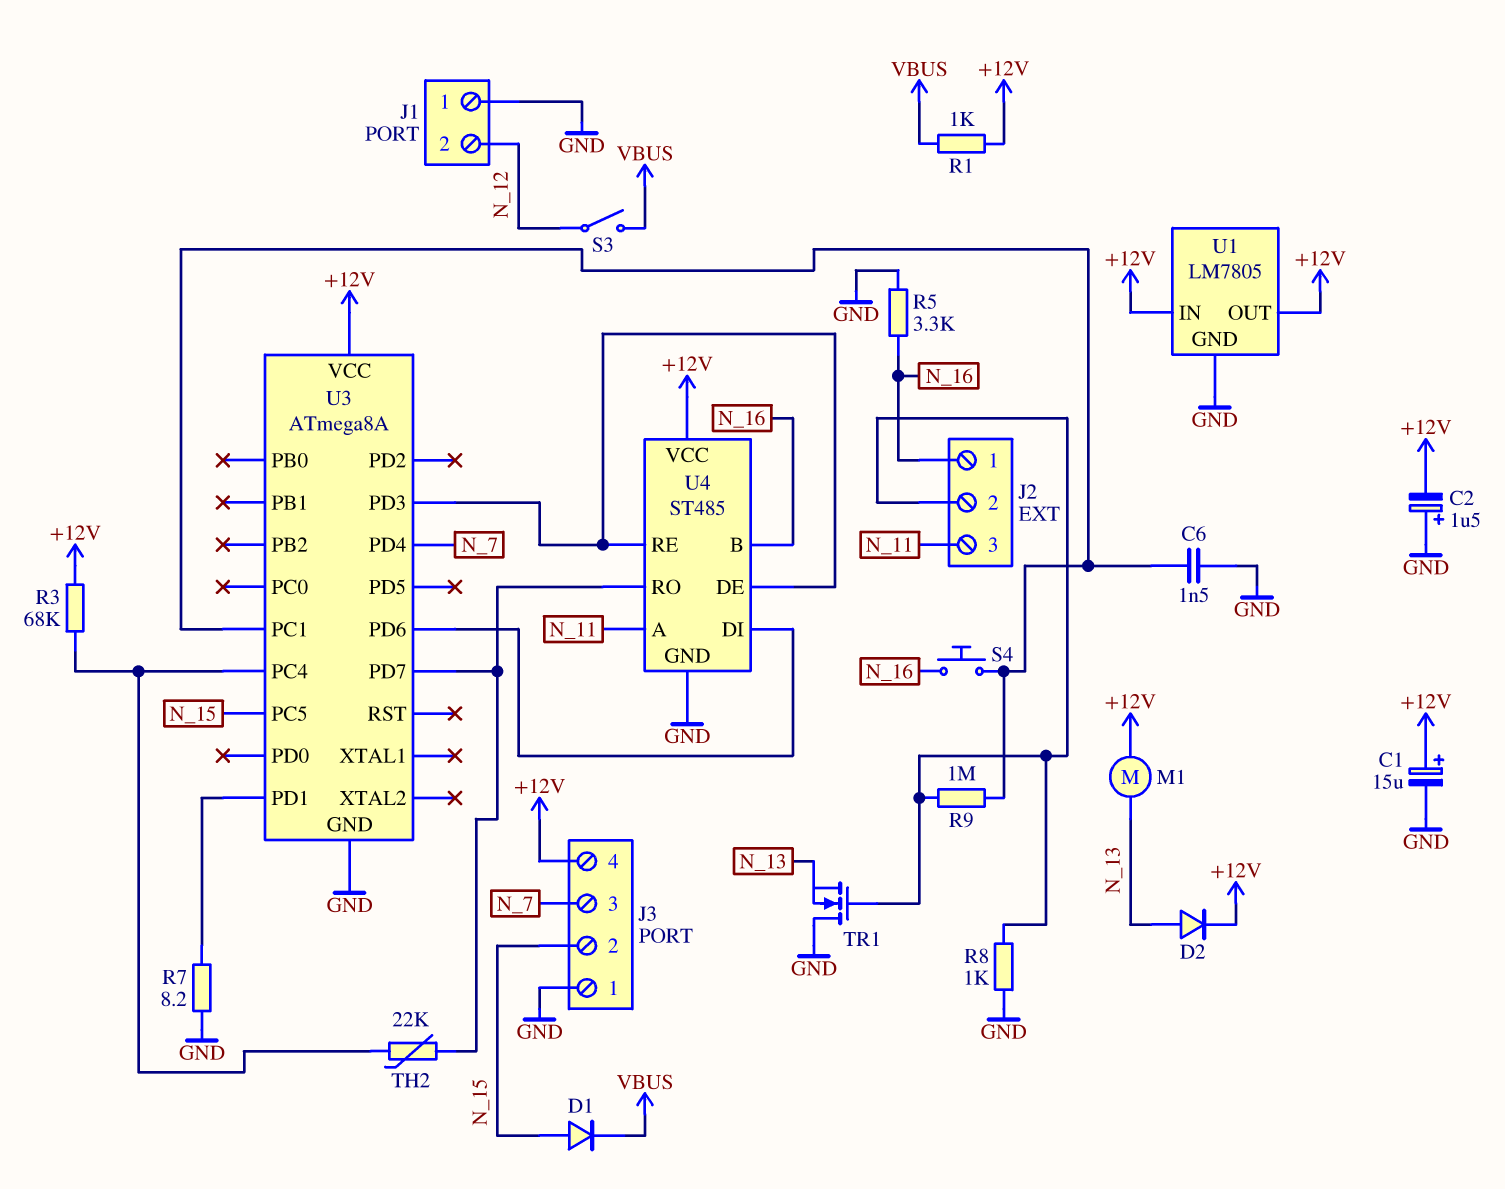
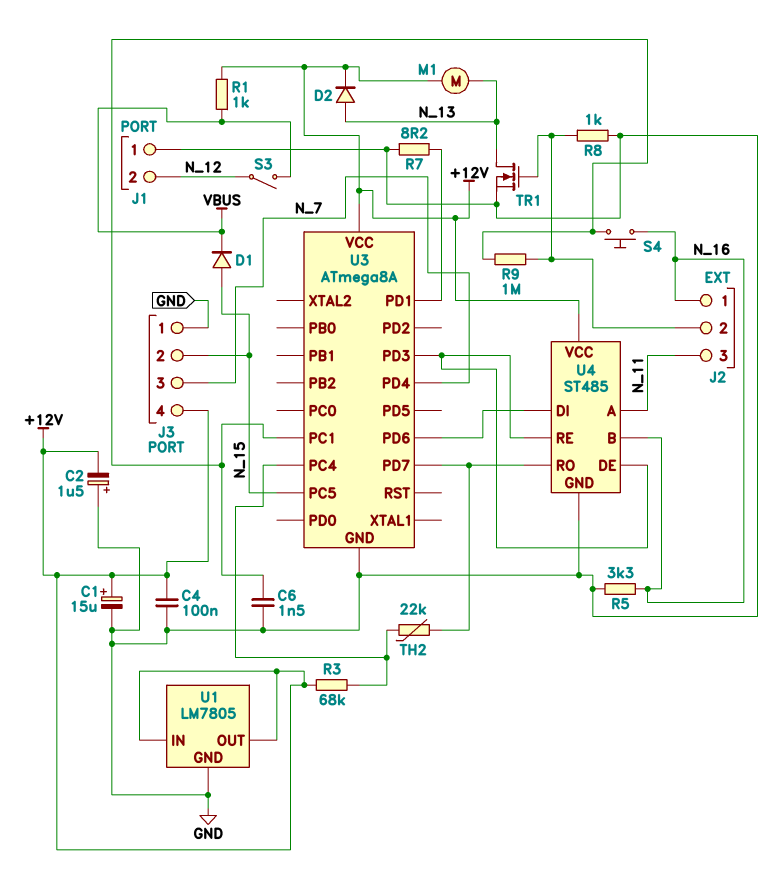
C4: none -> 100nF (+12V, GND)
TR1: NMOS (G J2/2, D GND, S N_13) -> NMOS (G J2/2, D N_13, S GND)

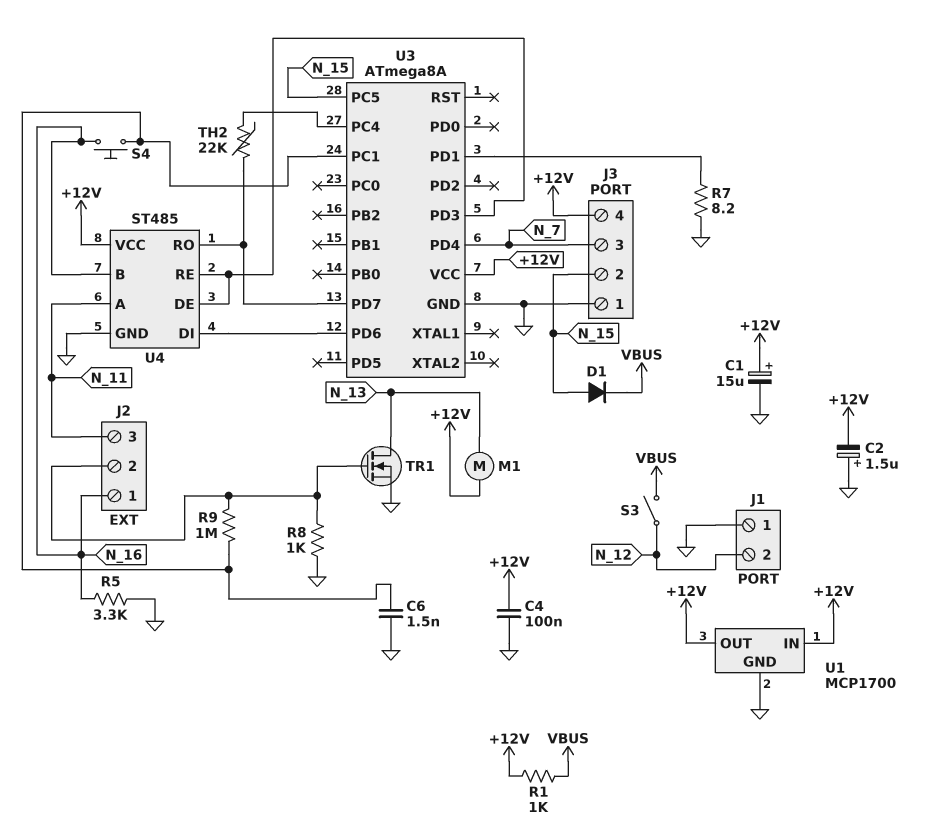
D2: diode (A N_13, K +12V) -> none
R3: 68k (+12V, U3/PC4) -> none
U1: LM7805 -> MCP1700

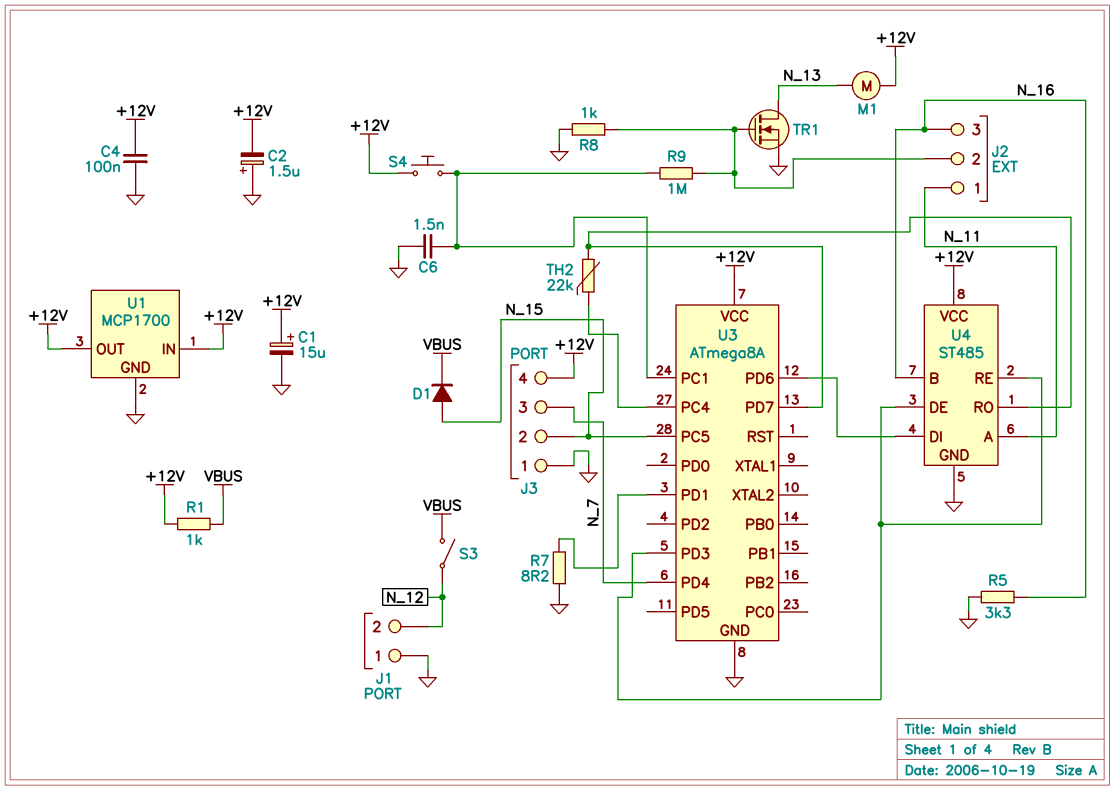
J2 pin 1: N_16 -> N_11
J2 pin 3: N_11 -> N_16
S4: button (N_16, U3/PC1) -> button (+12V, U3/PC1)

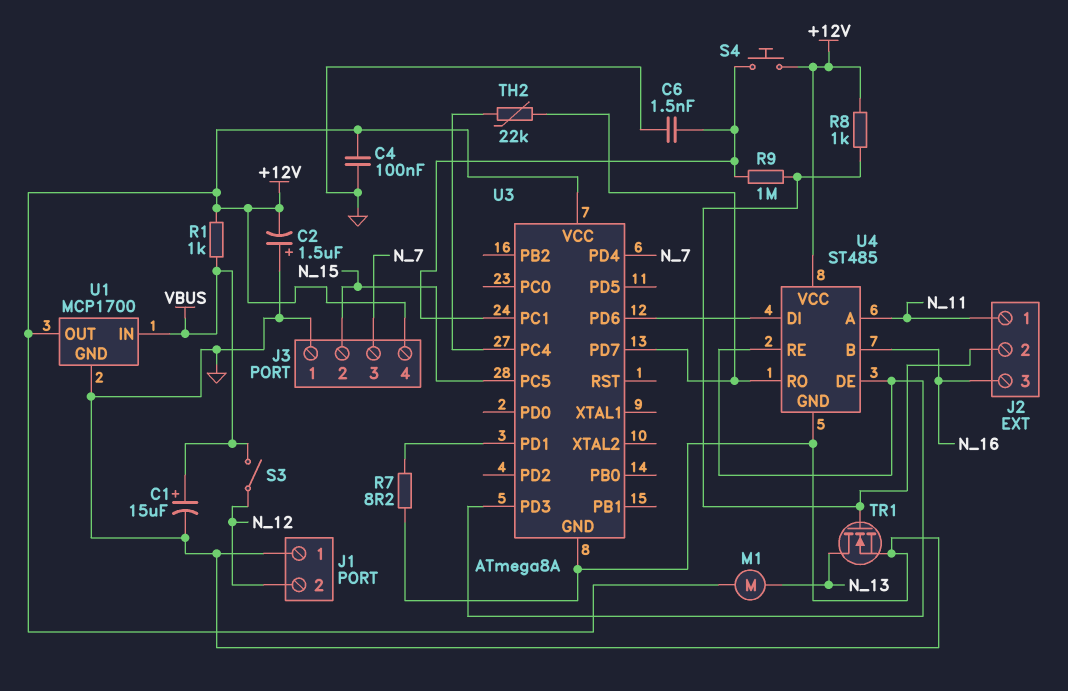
C1: 15uF (plus +12V, minus GND) -> 15uF (plus VBUS, minus GND)
D1: diode (A N_15, K VBUS) -> none
R5: 3.3k (GND, N_16) -> none
R8: 1k (GND, J2/2) -> 1k (+12V, J2/2)
U1 pin IN: +12V -> VBUS

